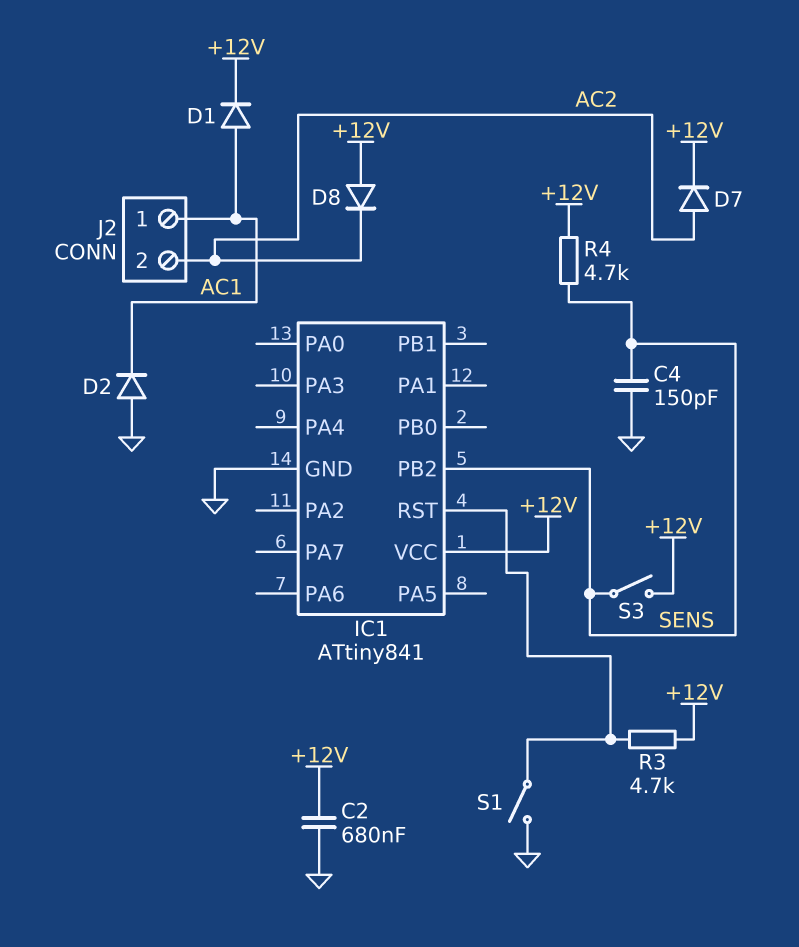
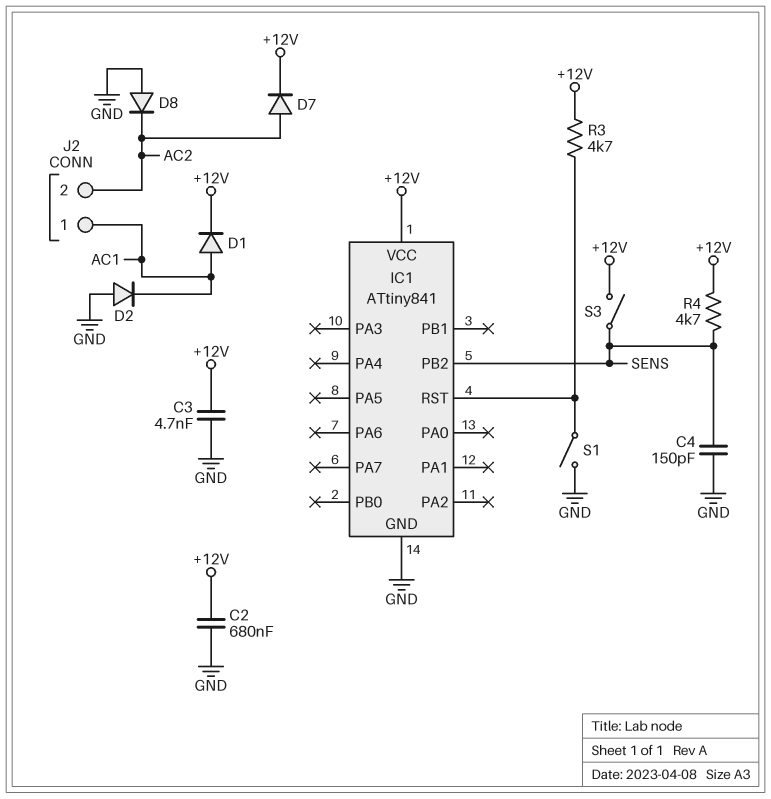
C3: none -> 4.7nF (+12V, GND)
D8: diode (A +12V, K AC2) -> diode (A GND, K AC2)

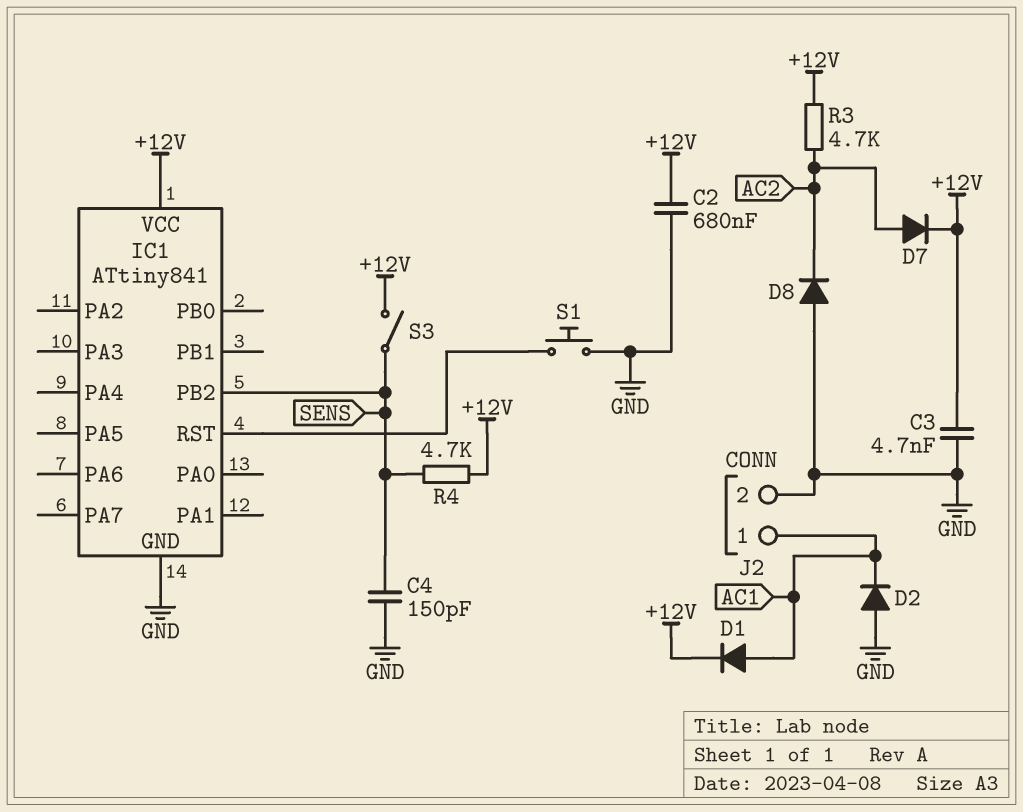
J2 pin 2: AC2 -> GND
R3: 4.7k (+12V, IC1/RST) -> 4.7k (+12V, AC2)
S1: switch (GND, IC1/RST) -> button (GND, IC1/RST)

